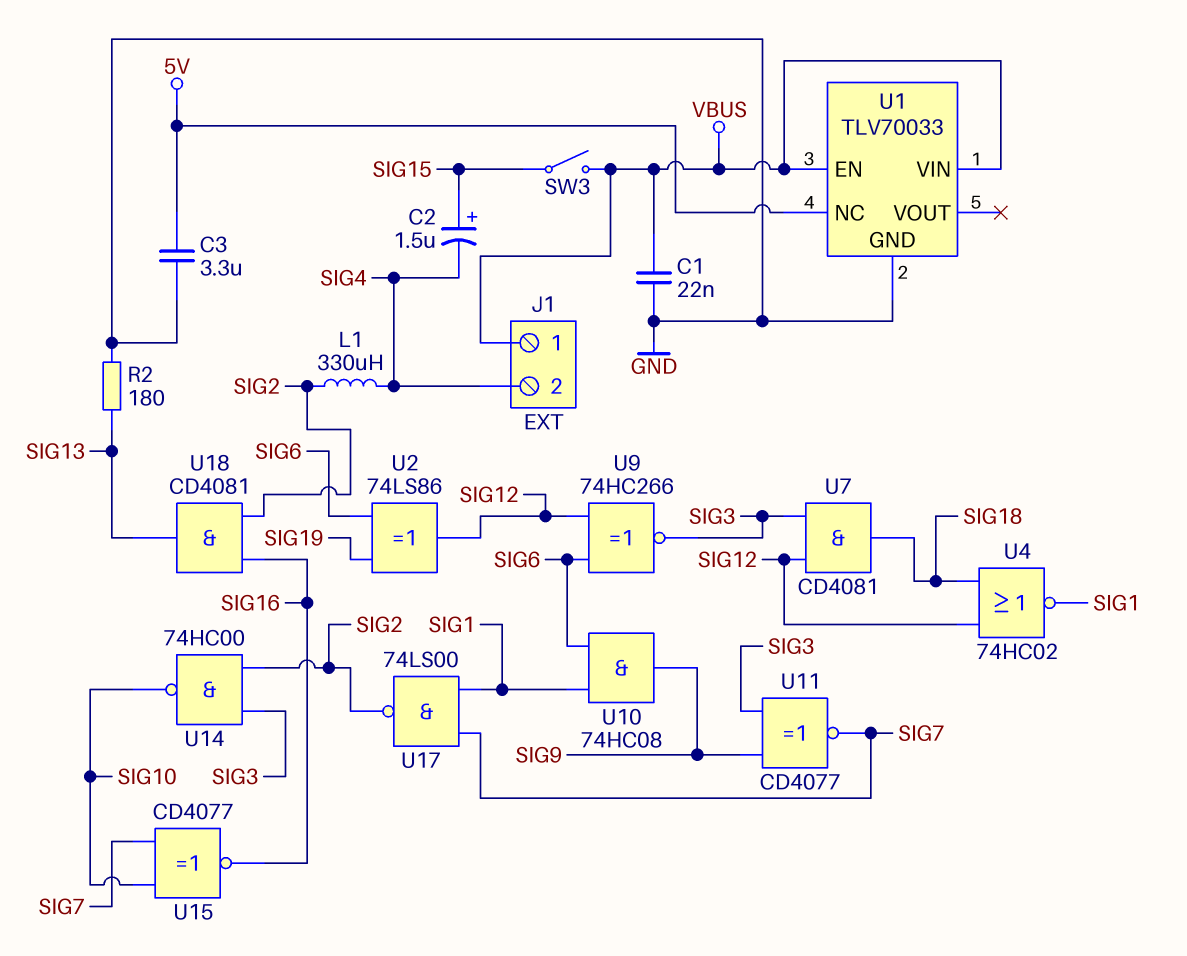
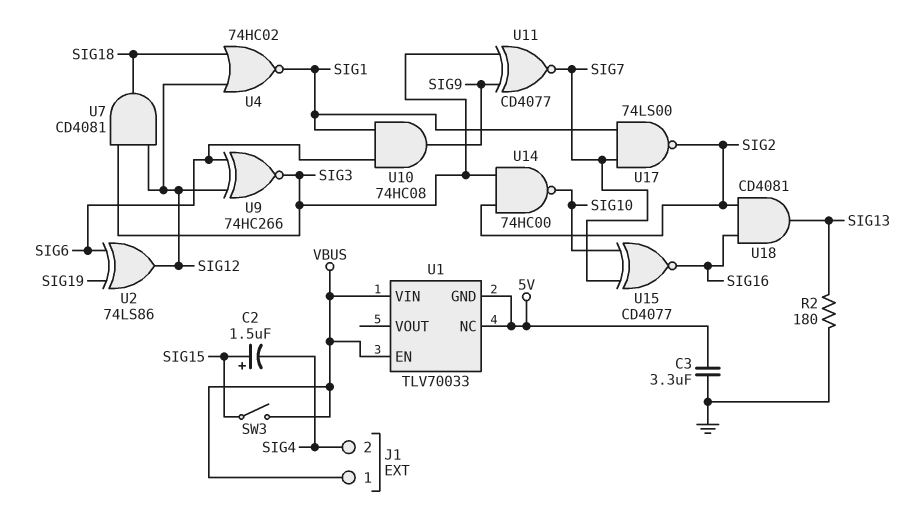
C1: 22nF (GND, VBUS) -> none
L1: 330uH (SIG2, SIG4) -> none
U1 pin GND: GND -> 5V

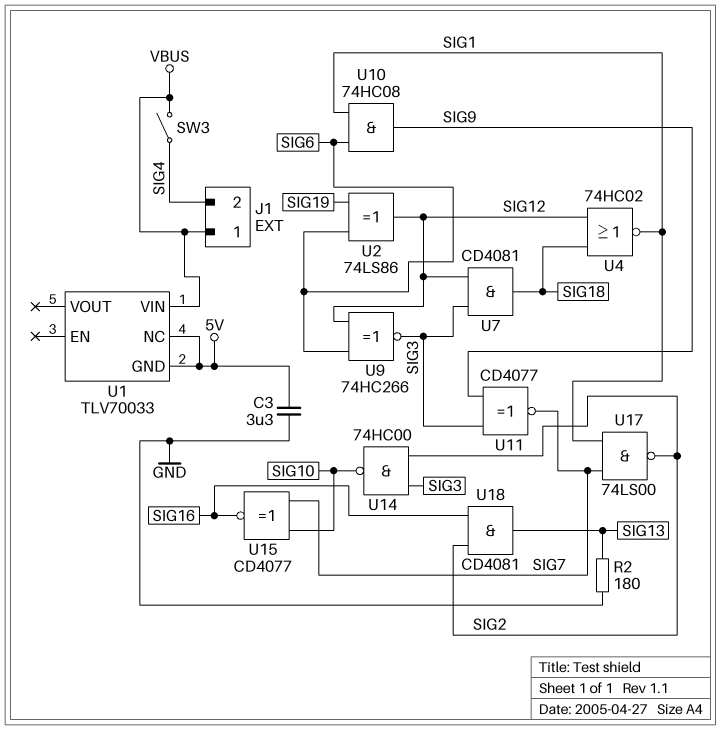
C2: 1.5uF (plus SIG15, minus SIG4) -> none
SW3: switch (SIG15, VBUS) -> switch (SIG4, VBUS)
U1 pin EN: VBUS -> none

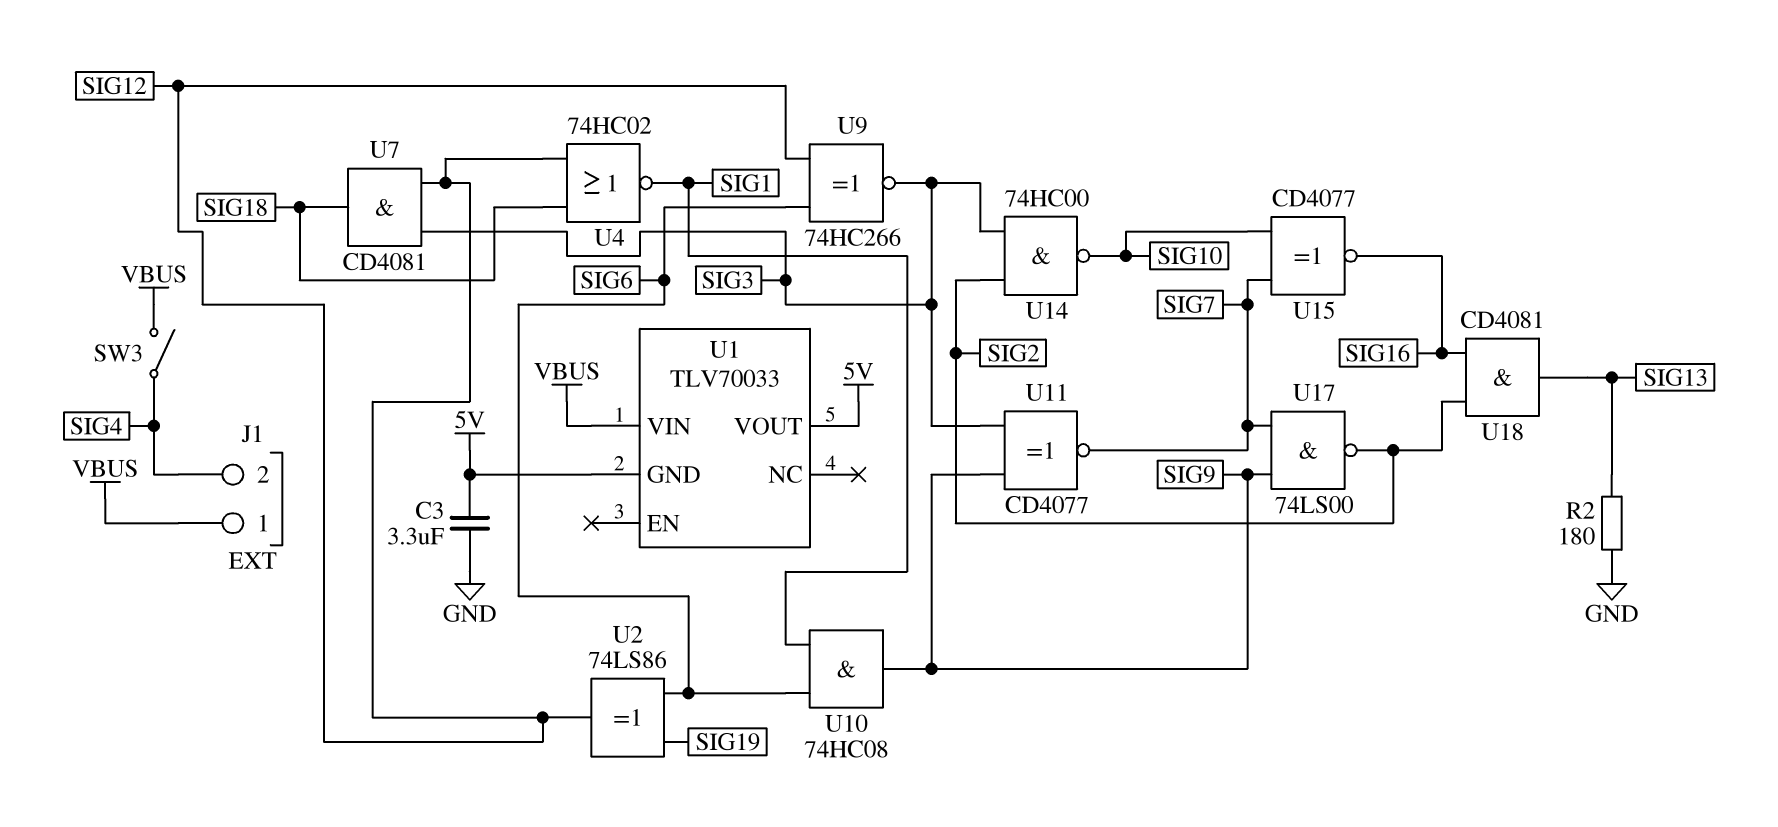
U1 pin NC: 5V -> none
U1 pin VOUT: none -> 5V
U17: NAND 74LS00 (in SIG1, in SIG7, out SIG2) -> NAND 74LS00 (in SIG7, in SIG9, out SIG2)

